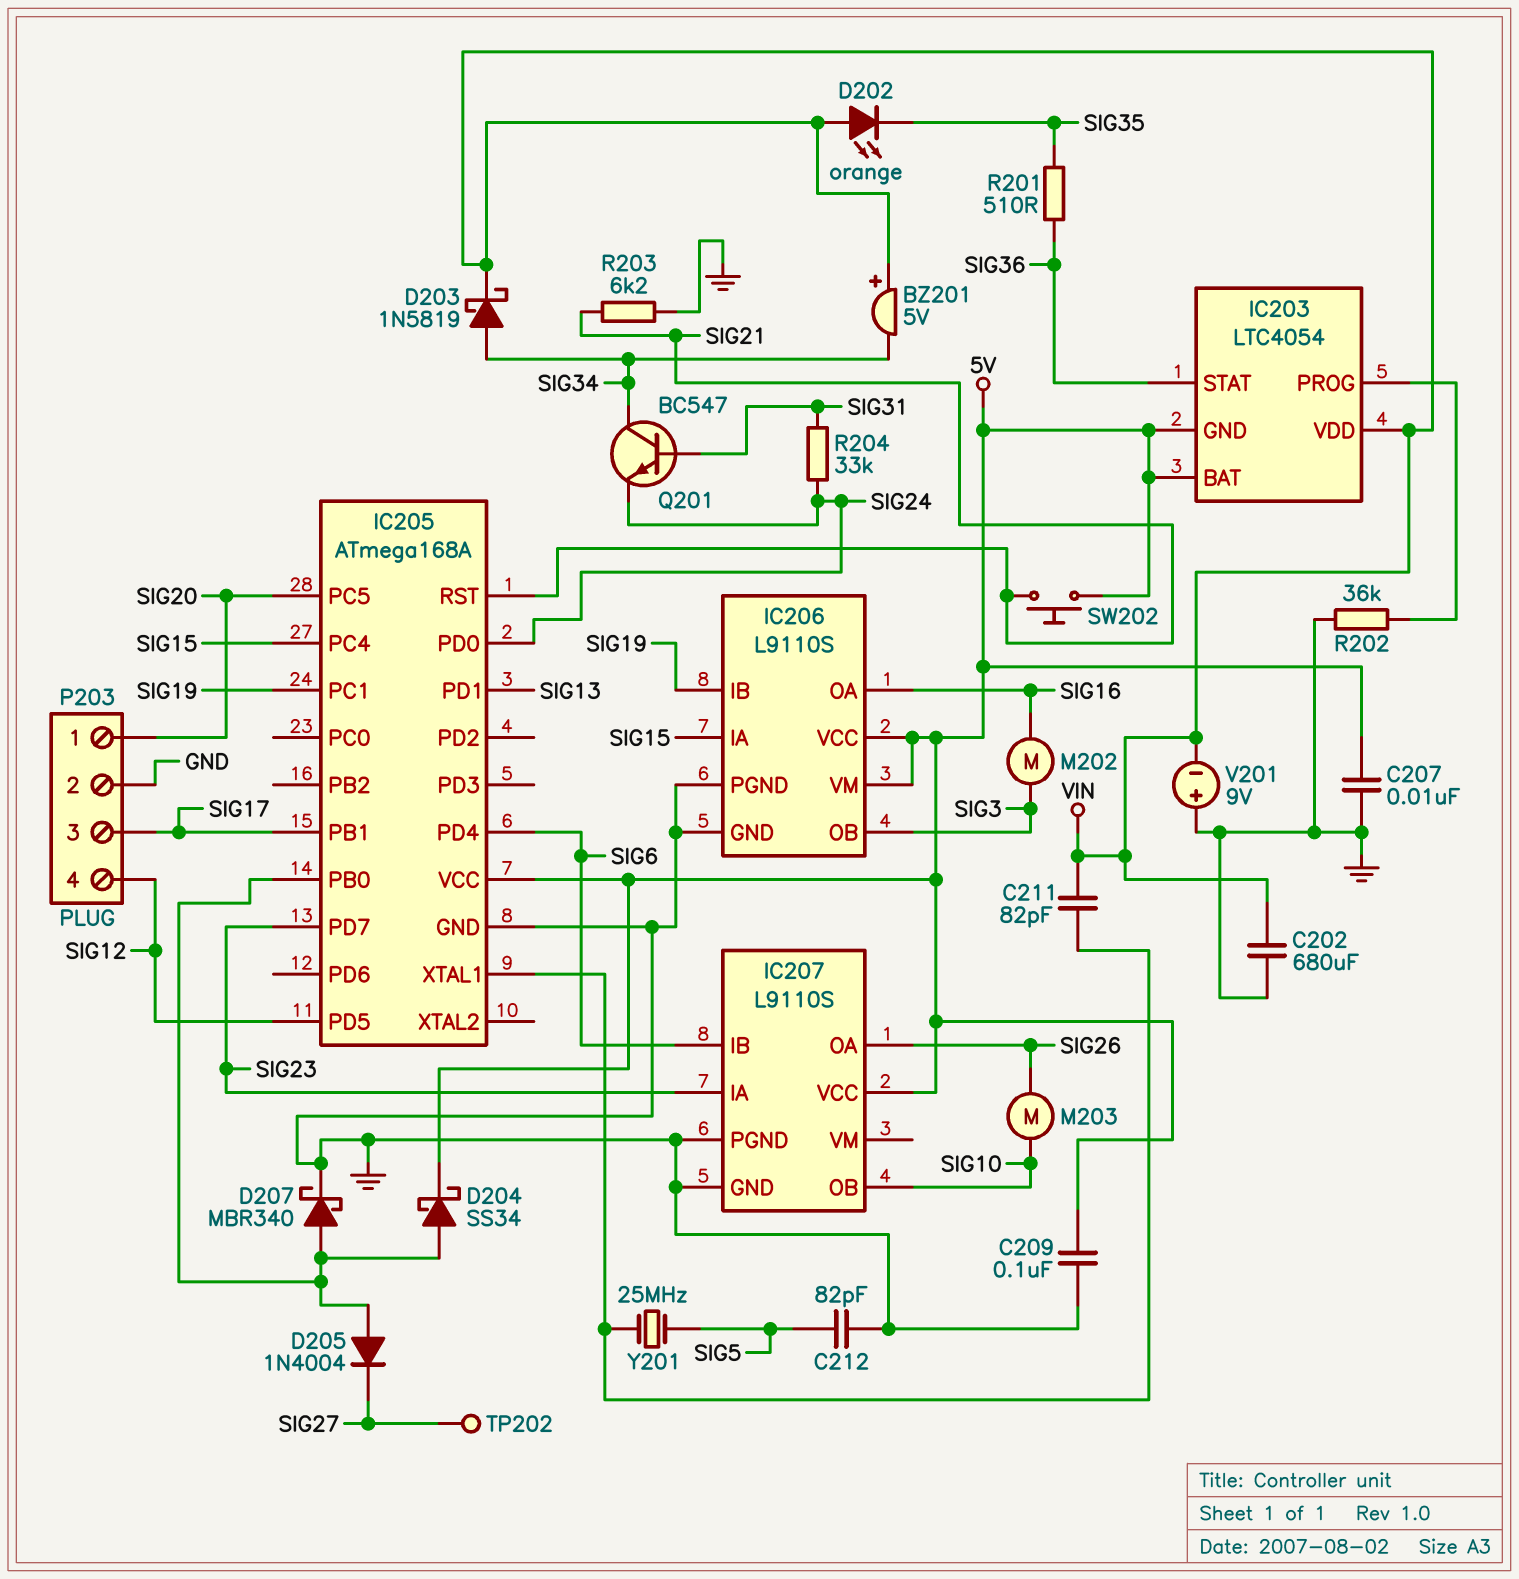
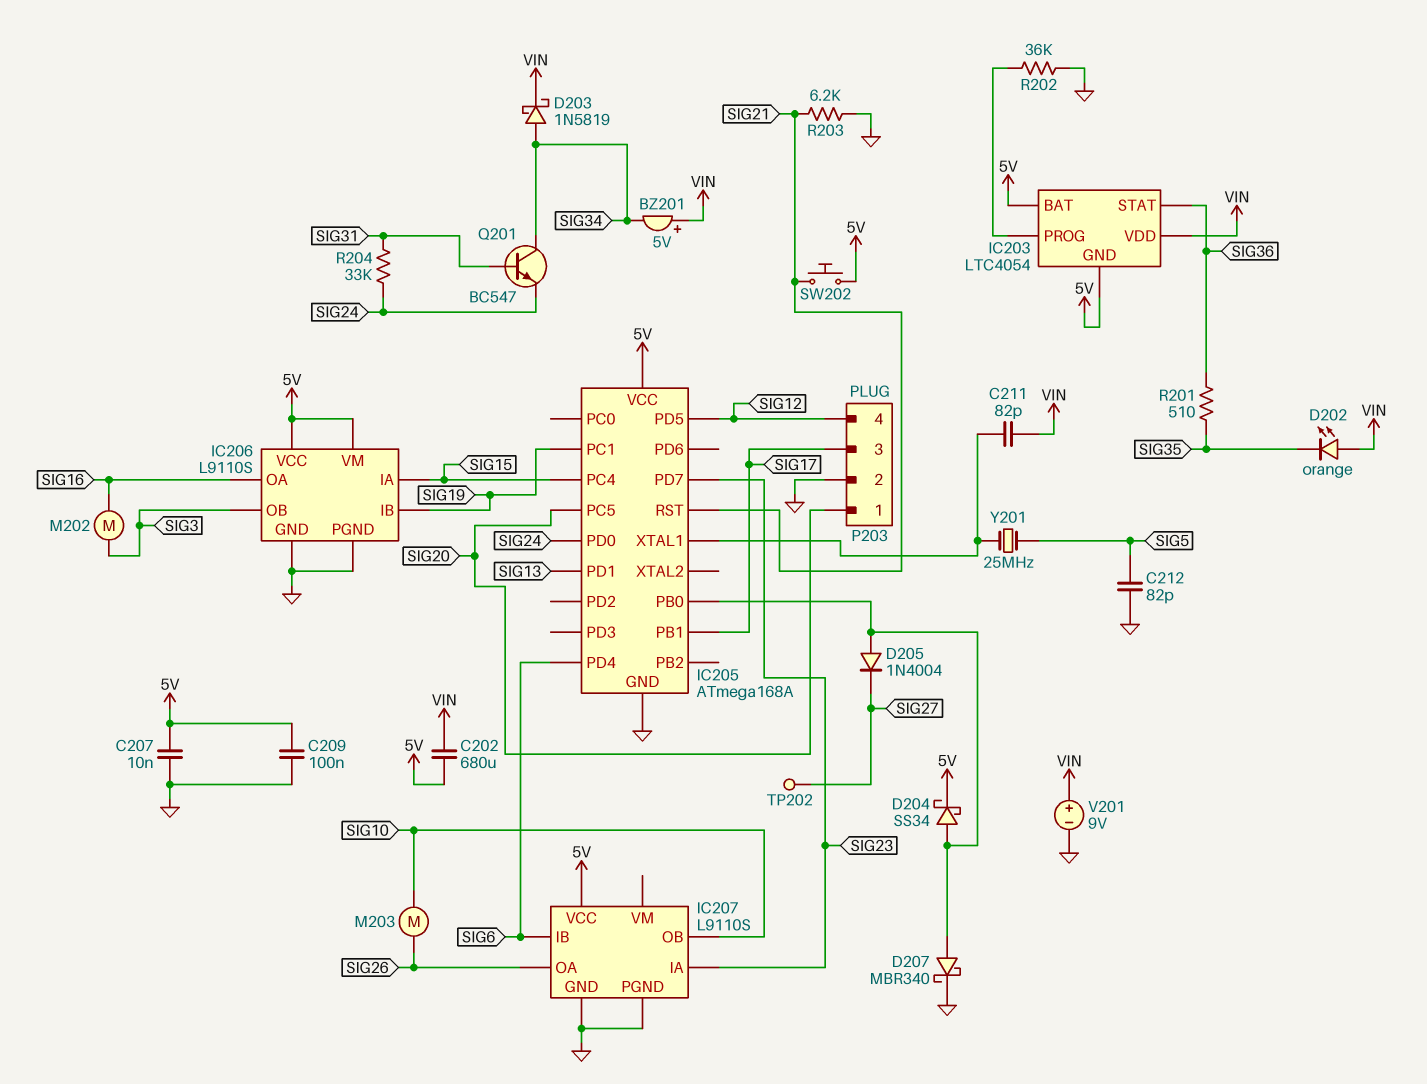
C202: 680uF (GND, VIN) -> 680uF (5V, VIN)
V201: 9V (plus GND, minus VIN) -> 9V (plus VIN, minus GND)

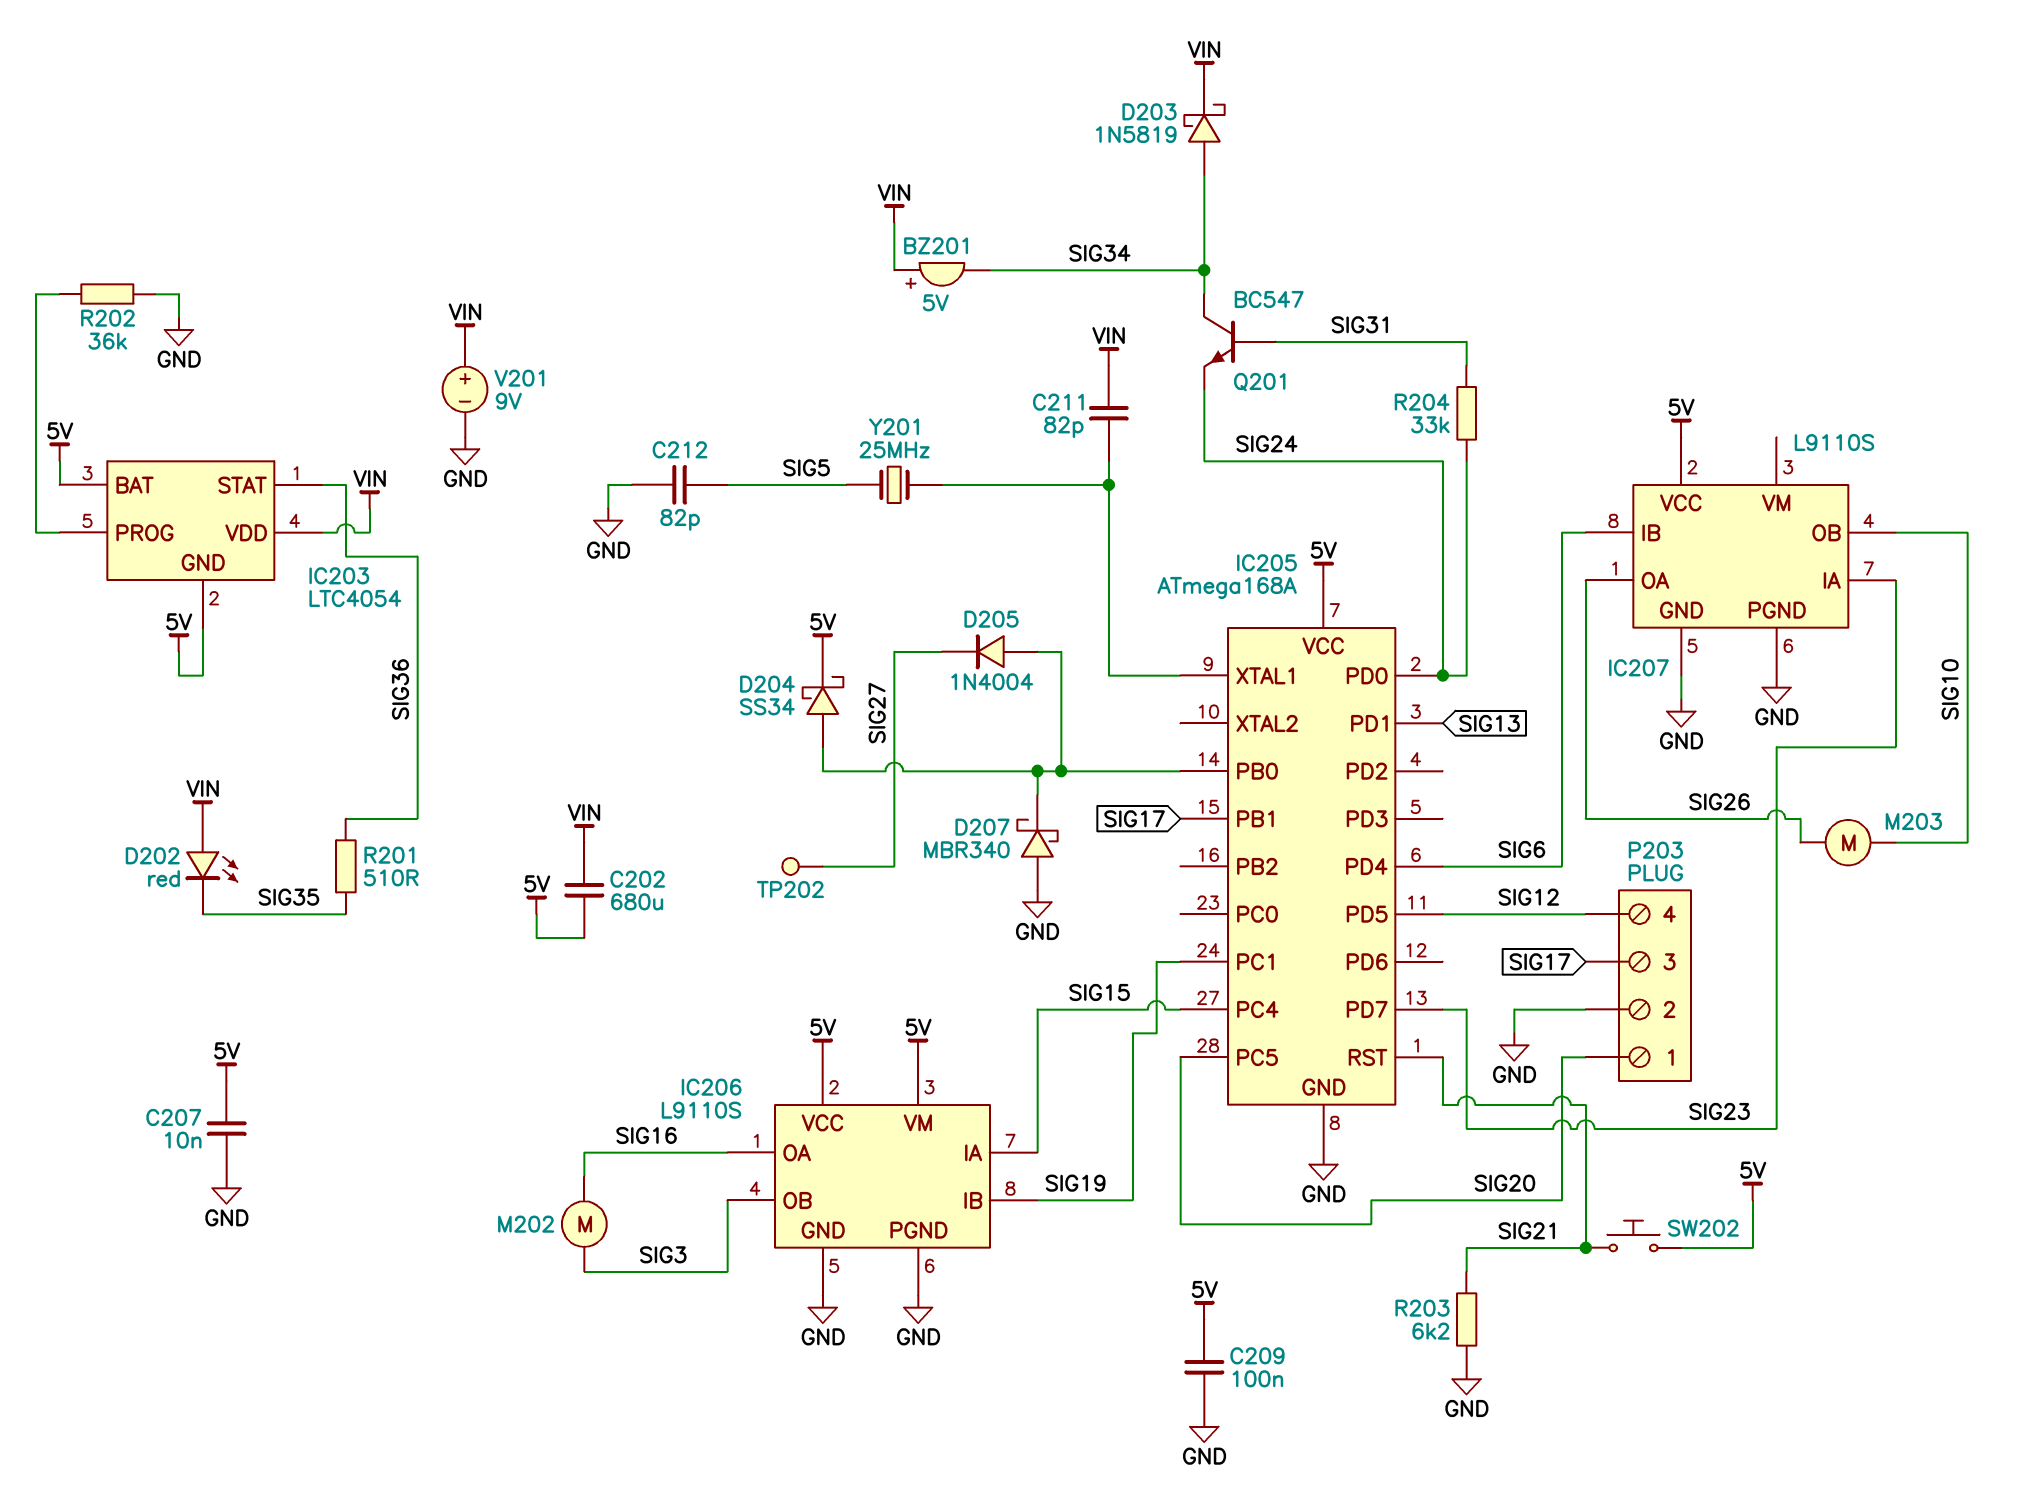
D202: LED orange (A VIN, K SIG35) -> LED red (A VIN, K SIG35)
D207: schottky MBR340 (A IC205/PB0, K GND) -> schottky MBR340 (A GND, K IC205/PB0)

